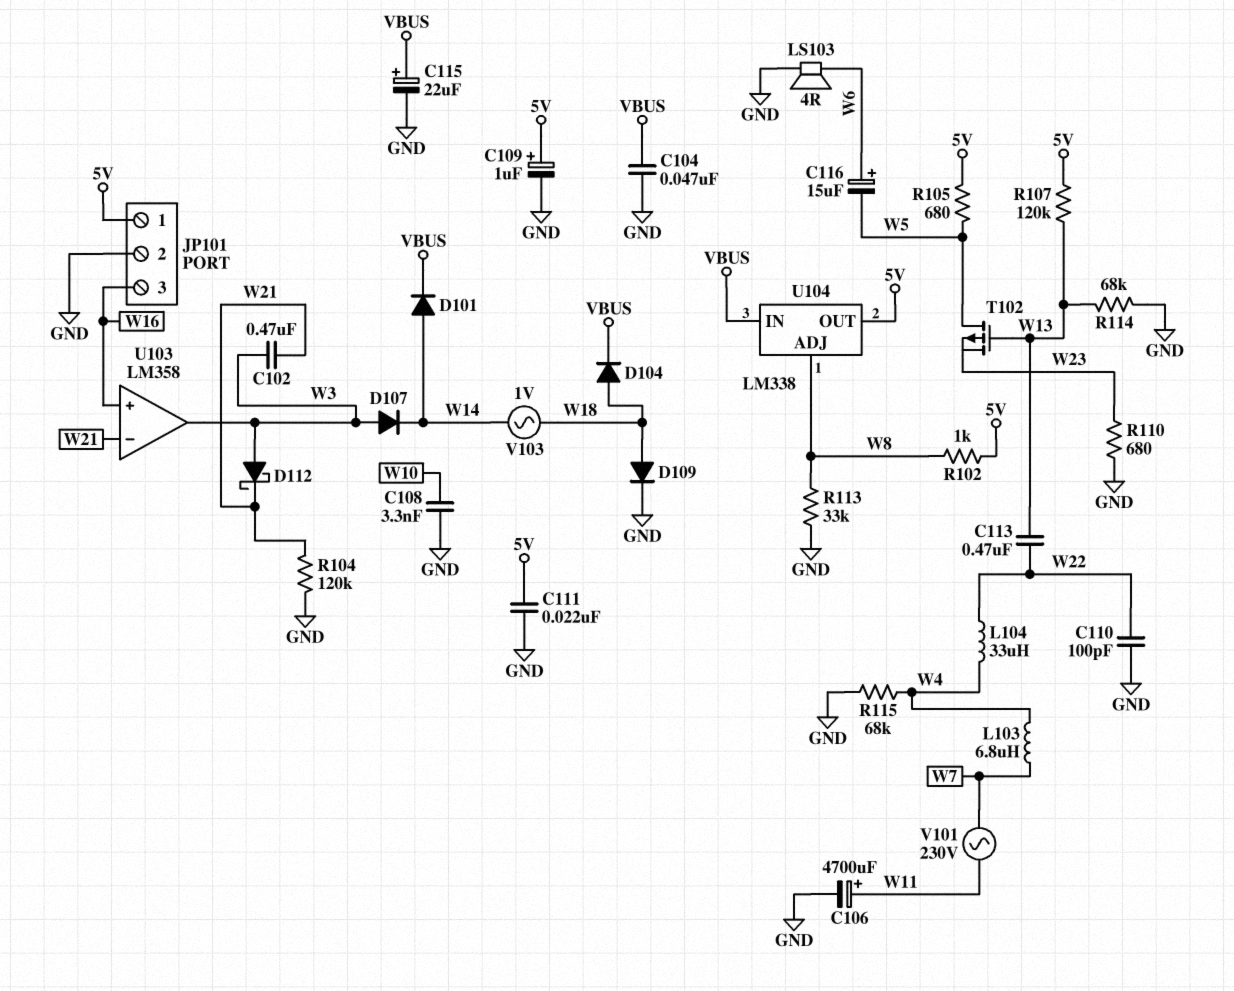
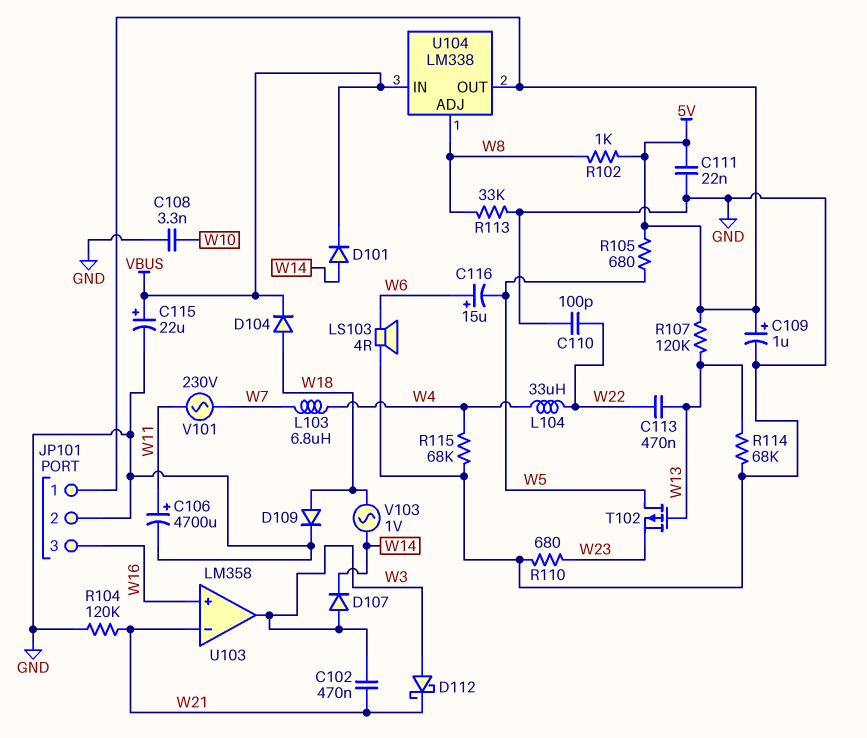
C104: 47nF (GND, VBUS) -> none

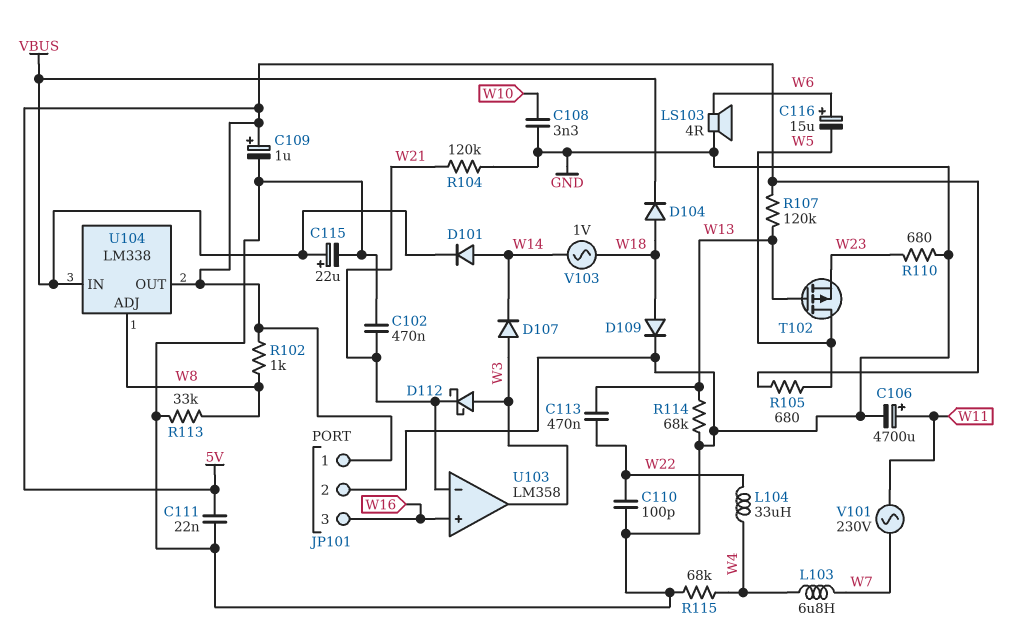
C102: 470nF (W3, W21) -> 470nF (GND, W21)

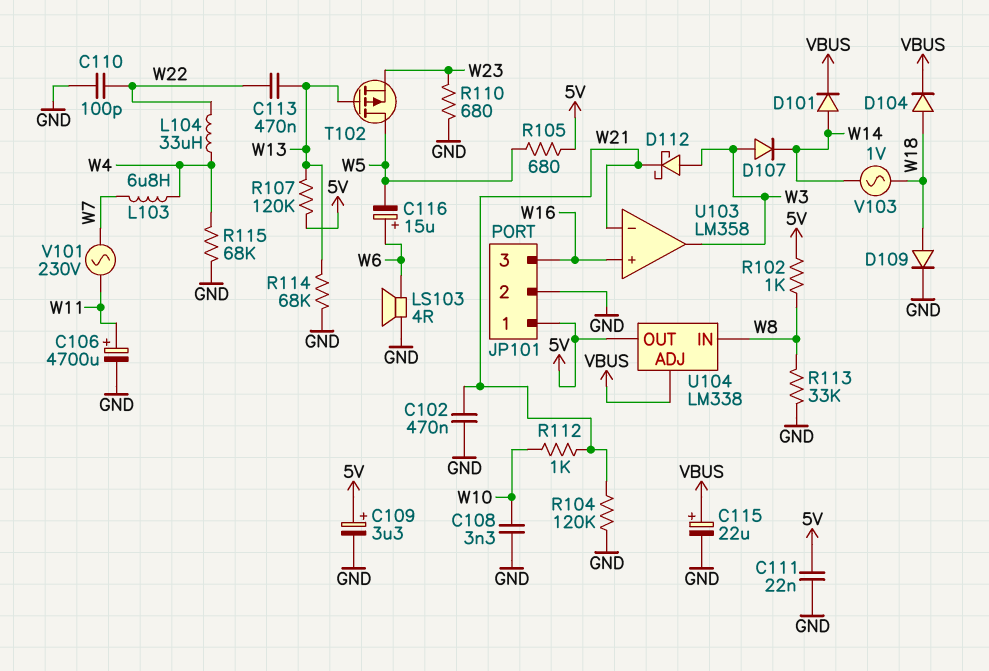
C109: 1uF (plus 5V, minus GND) -> 3.3uF (plus 5V, minus GND)
R112: none -> 1k (W10, W21)
U104 pin ADJ: W8 -> VBUS
U104 pin IN: VBUS -> W8

